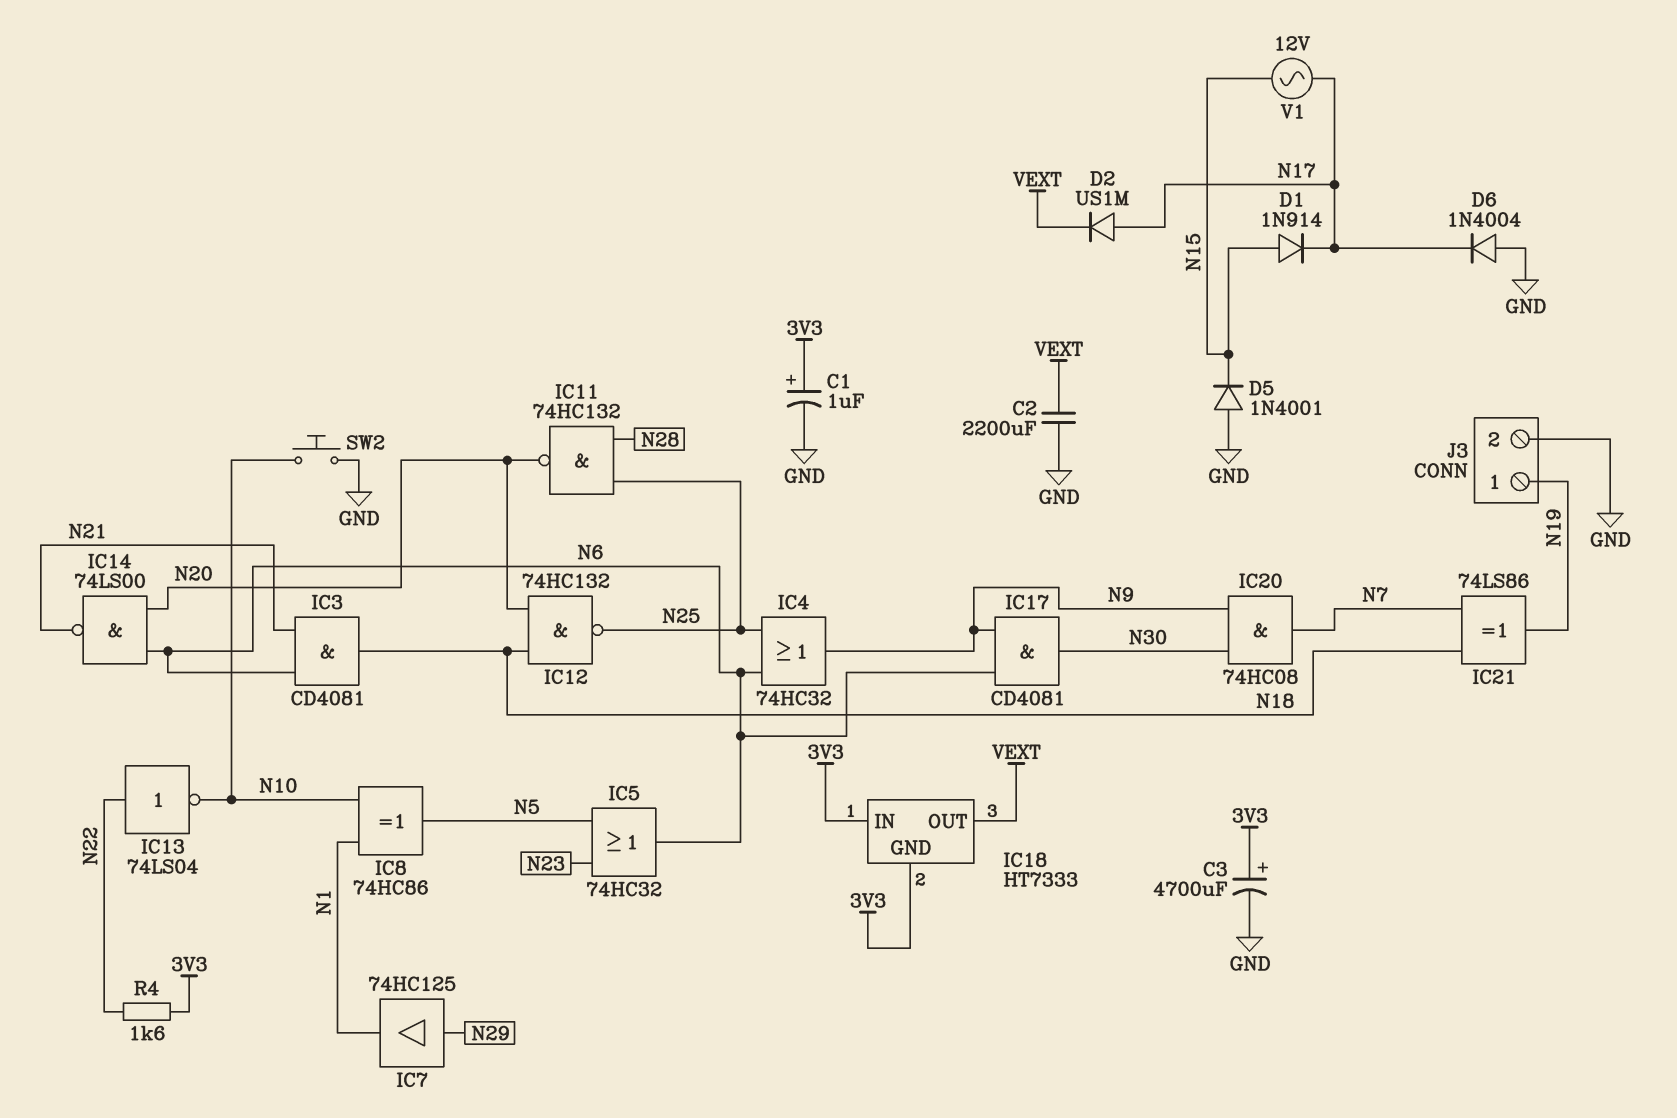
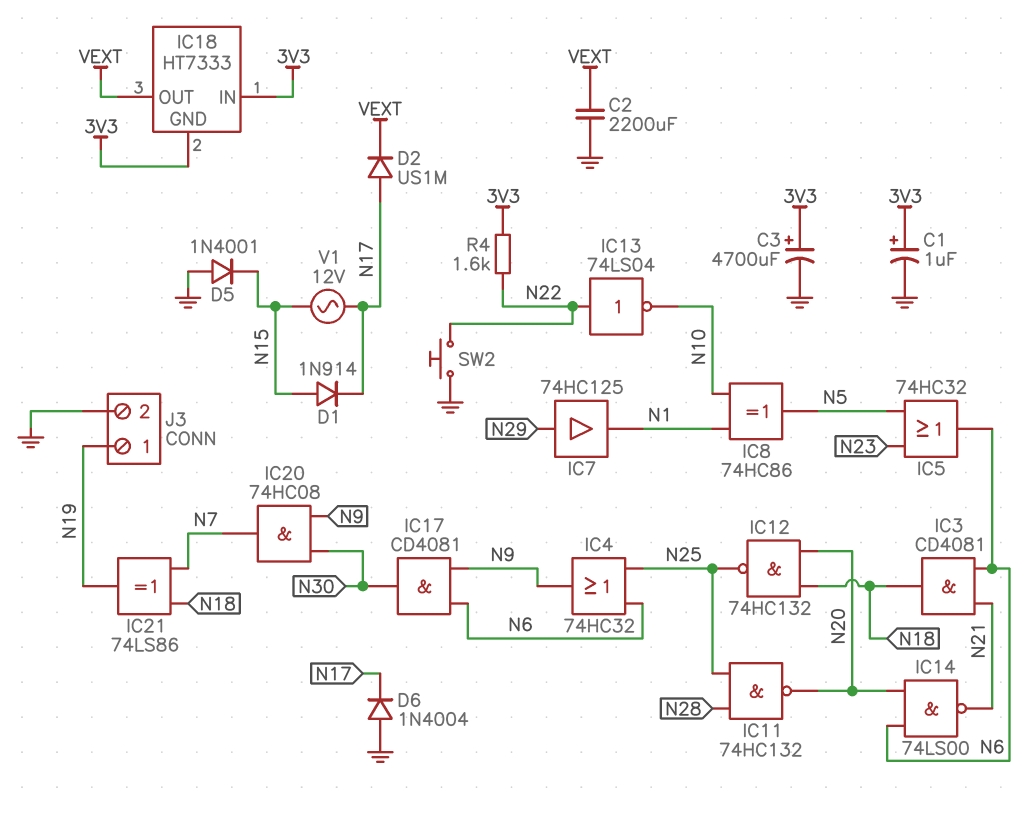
SW2: button (GND, N10) -> button (GND, N22)

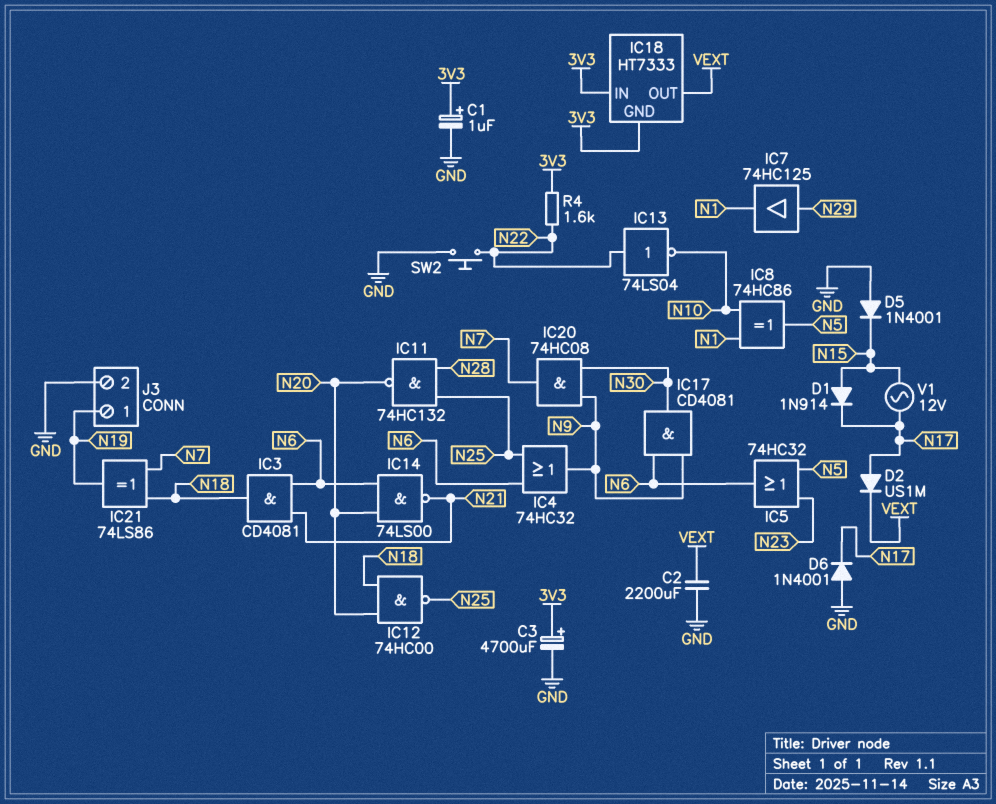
D6: diode 1N4004 (A GND, K N17) -> diode 1N4001 (A GND, K N17)
IC12: NAND 74HC132 (in N18, in N20, out N25) -> NAND 74HC00 (in N18, in N20, out N25)

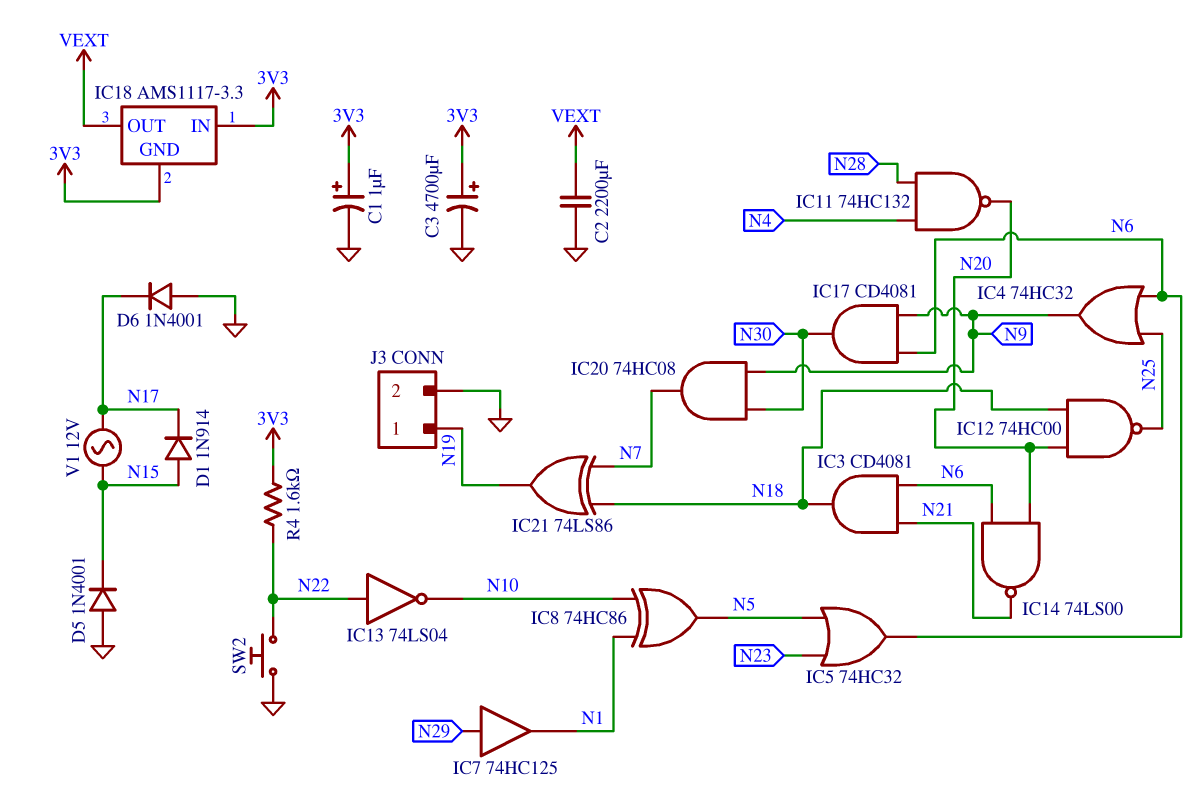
D2: diode US1M (A N17, K VEXT) -> none
IC11: NAND 74HC132 (in N25, in N28, out N20) -> NAND 74HC132 (in N4, in N28, out N20)
IC18: HT7333 -> AMS1117-3.3

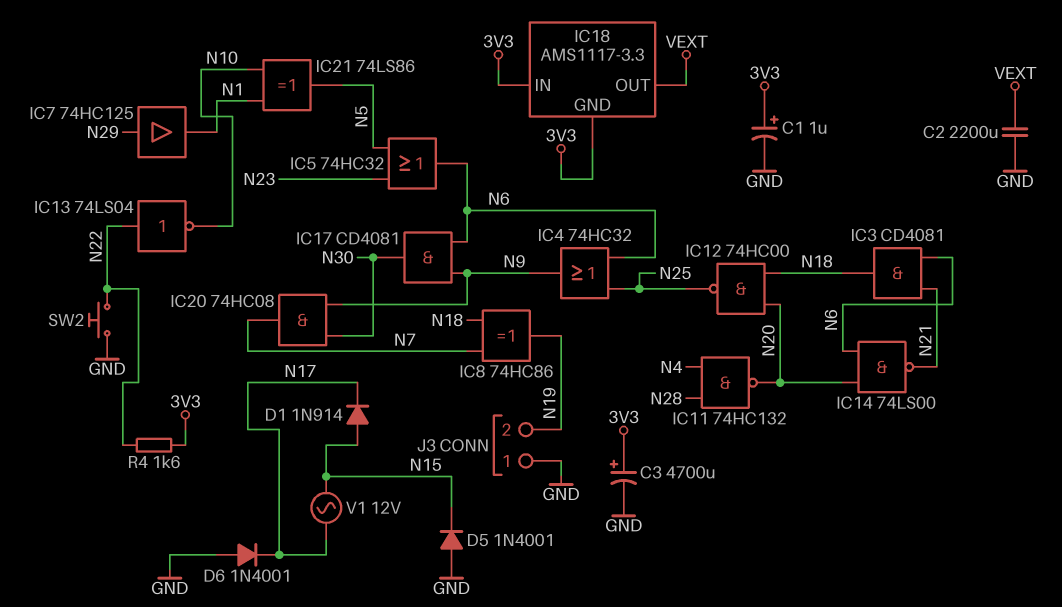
IC8: XOR 74HC86 (in N1, in N10, out N5) -> XOR 74HC86 (in N7, in N18, out N19)
IC21: XOR 74LS86 (in N7, in N18, out N19) -> XOR 74LS86 (in N1, in N10, out N5)
J3 pin 1: N19 -> GND
J3 pin 2: GND -> N19

